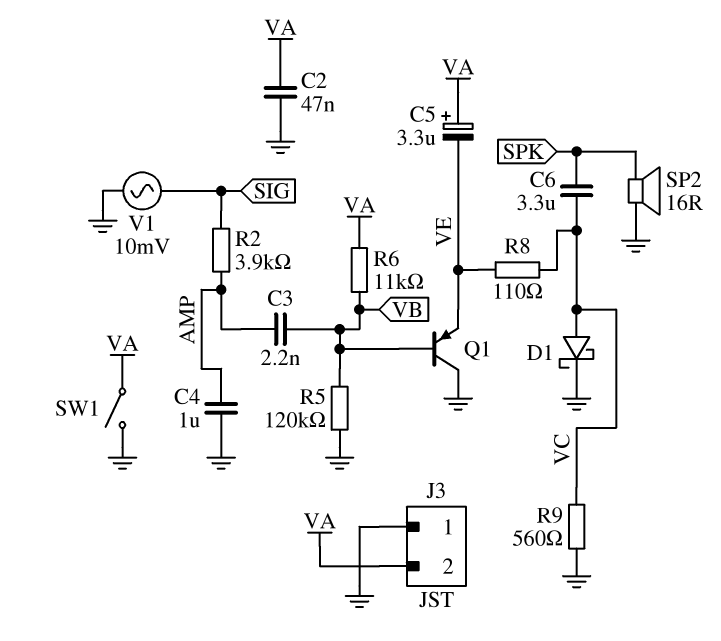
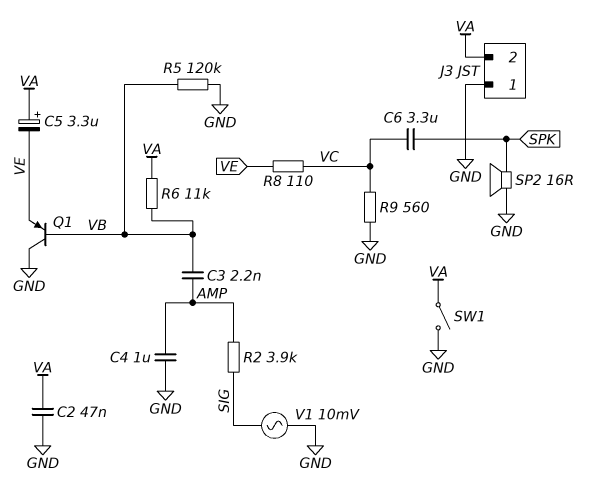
D1: schottky (A VC, K GND) -> none

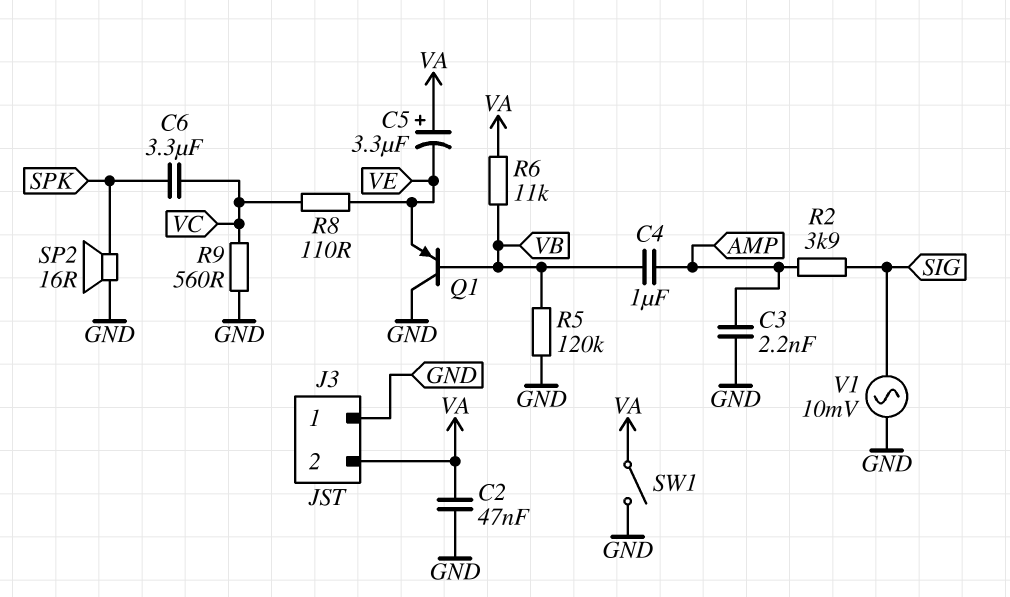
C3: 2.2nF (AMP, VB) -> 2.2nF (AMP, GND)
C4: 1uF (AMP, GND) -> 1uF (AMP, VB)

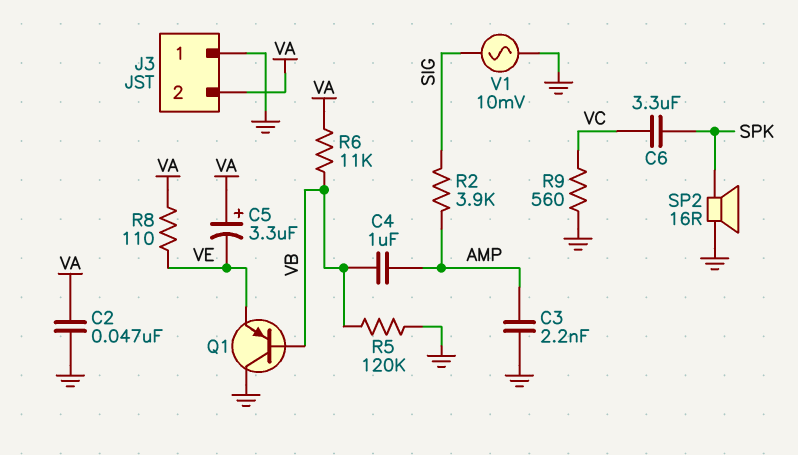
R8: 110 (VC, VE) -> 110 (VA, VE)
SW1: switch (GND, VA) -> none

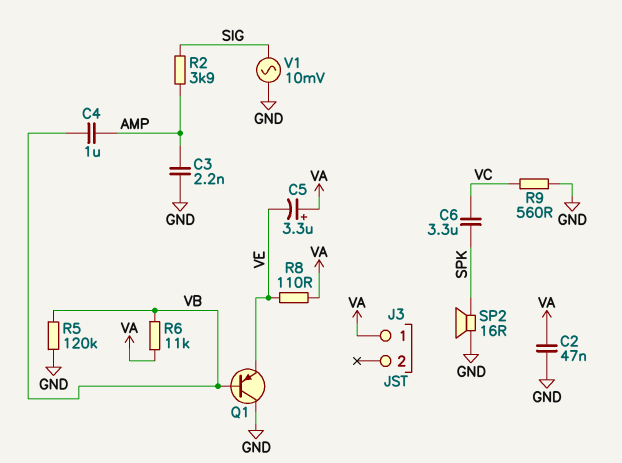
J3 pin 1: GND -> VA
J3 pin 2: VA -> none

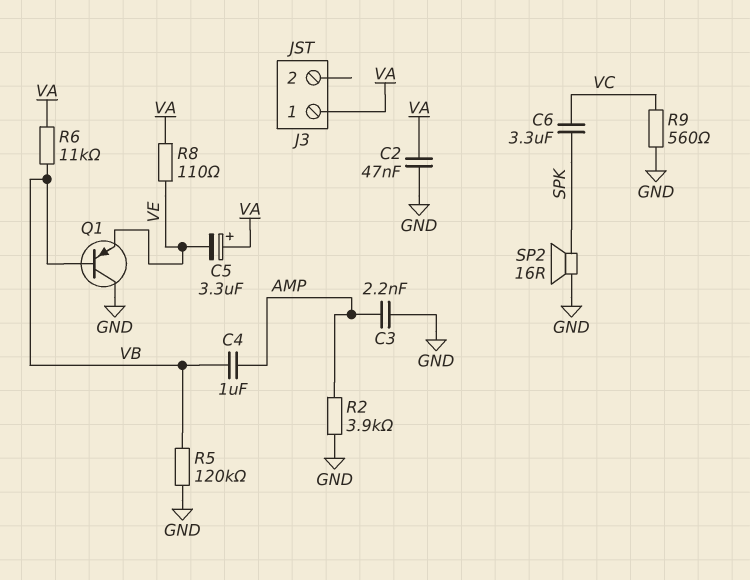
R2: 3.9k (AMP, SIG) -> 3.9k (AMP, GND)
V1: AC 10mV (GND, SIG) -> none

